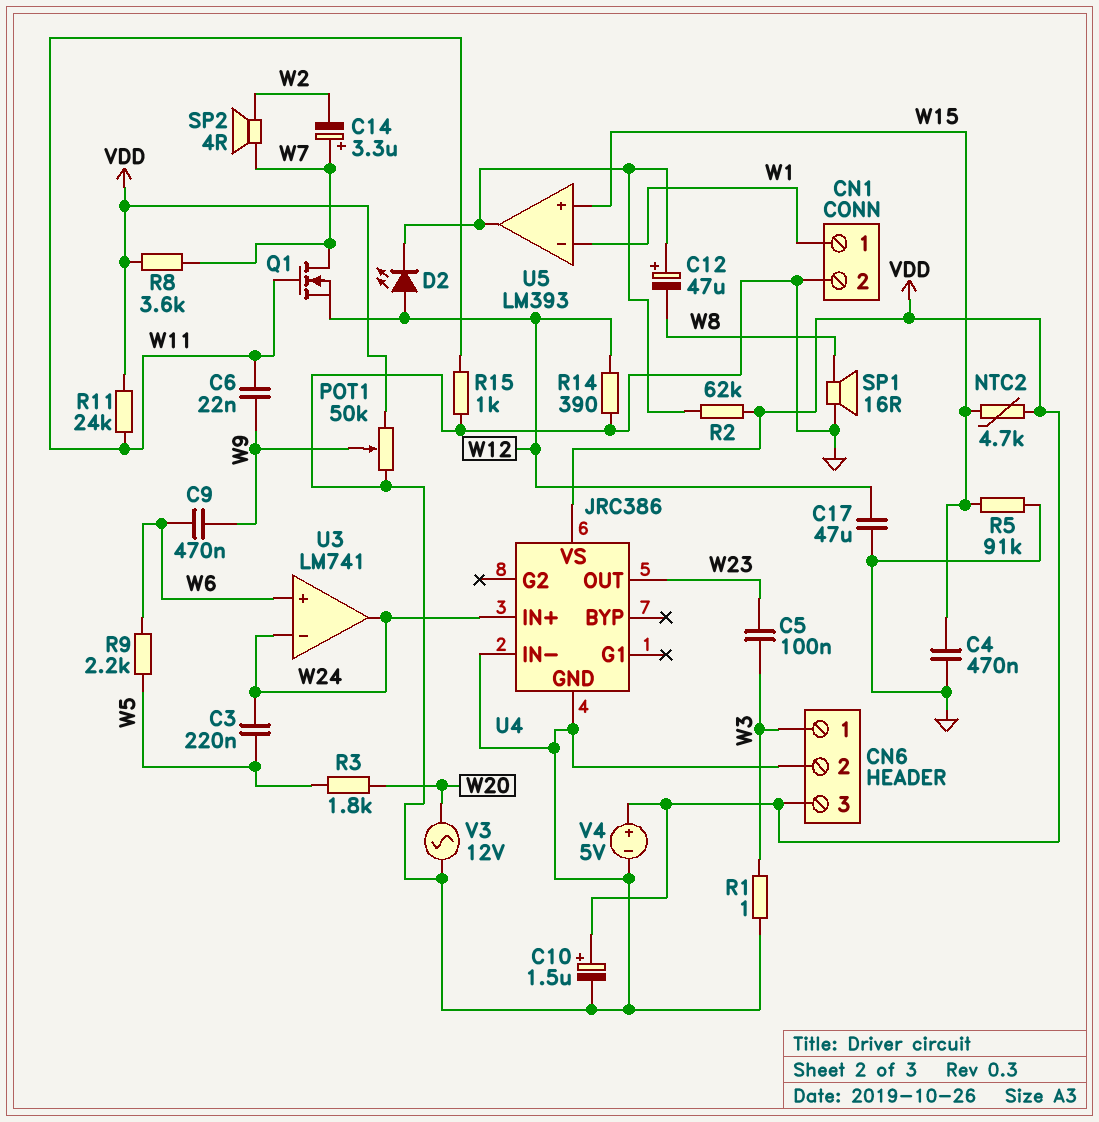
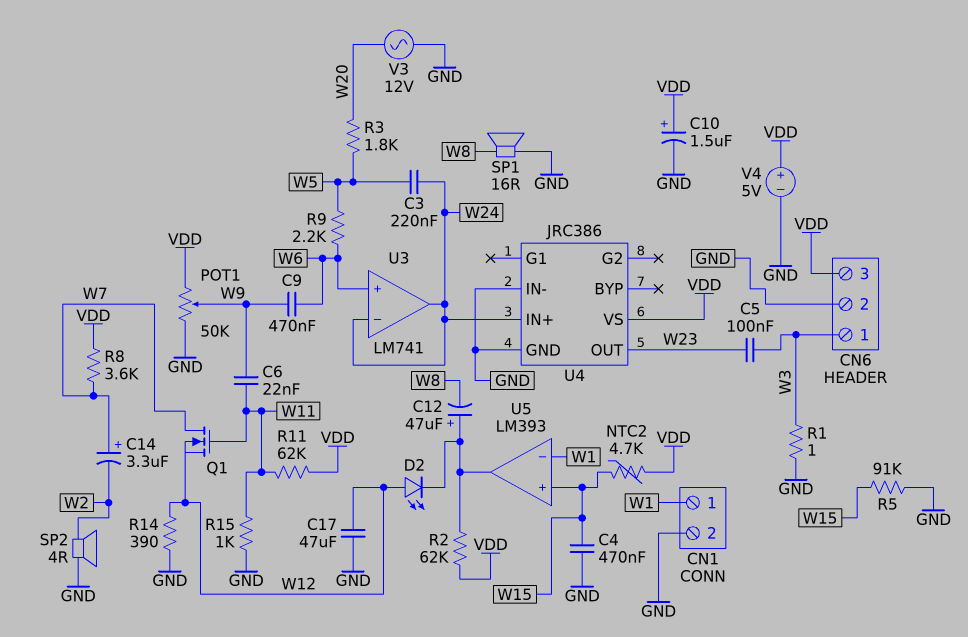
R11: 24k (VDD, W11) -> 62k (VDD, W11)
SP2: speaker 4R (W2, W7) -> speaker 4R (GND, W2)

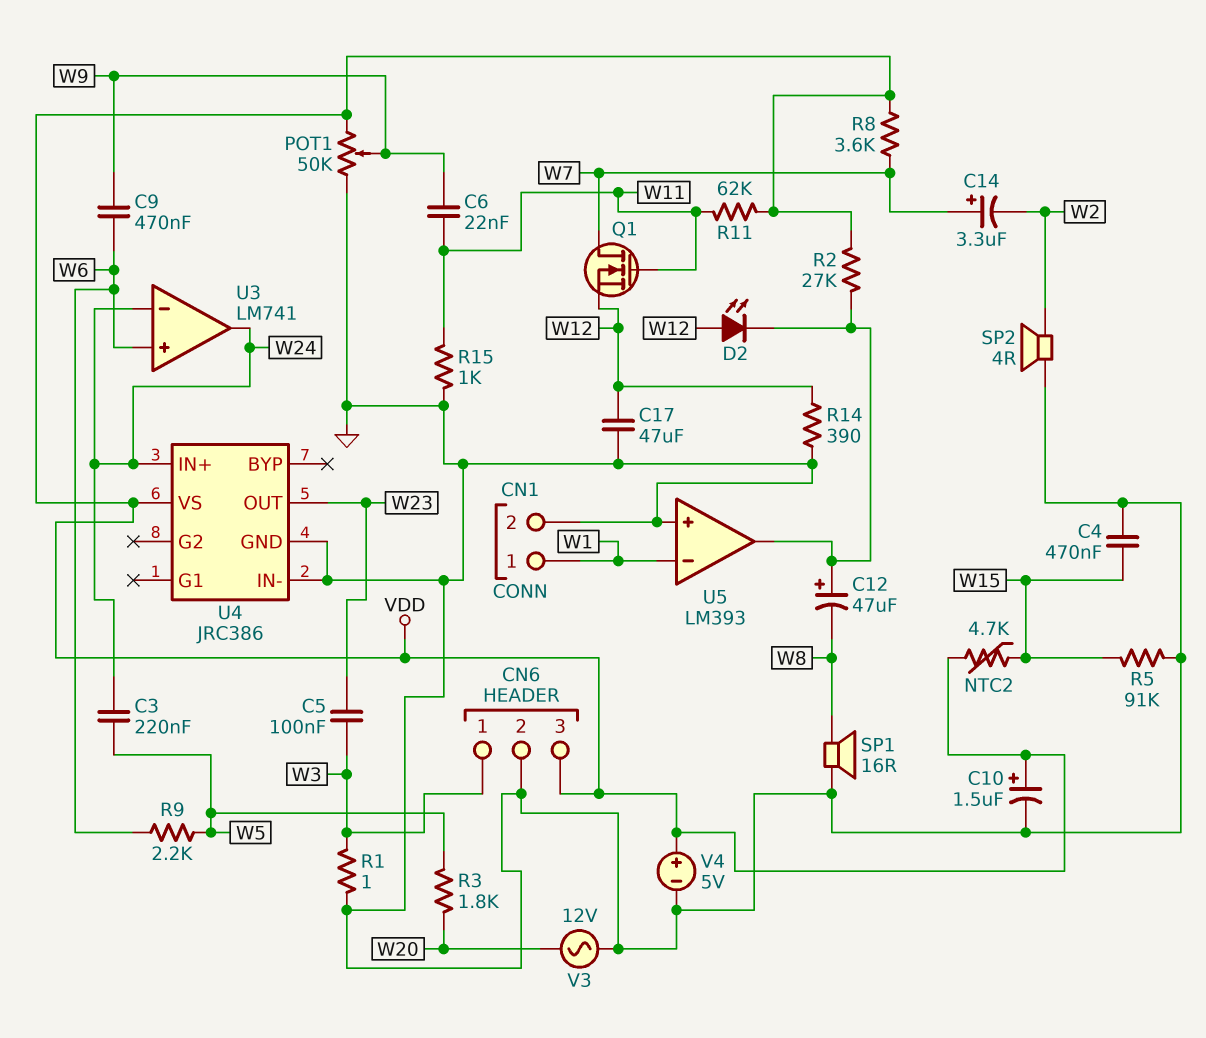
R2: 62k (U5/out, VDD) -> 27k (U5/out, VDD)
U5 pin in+: W15 -> GND

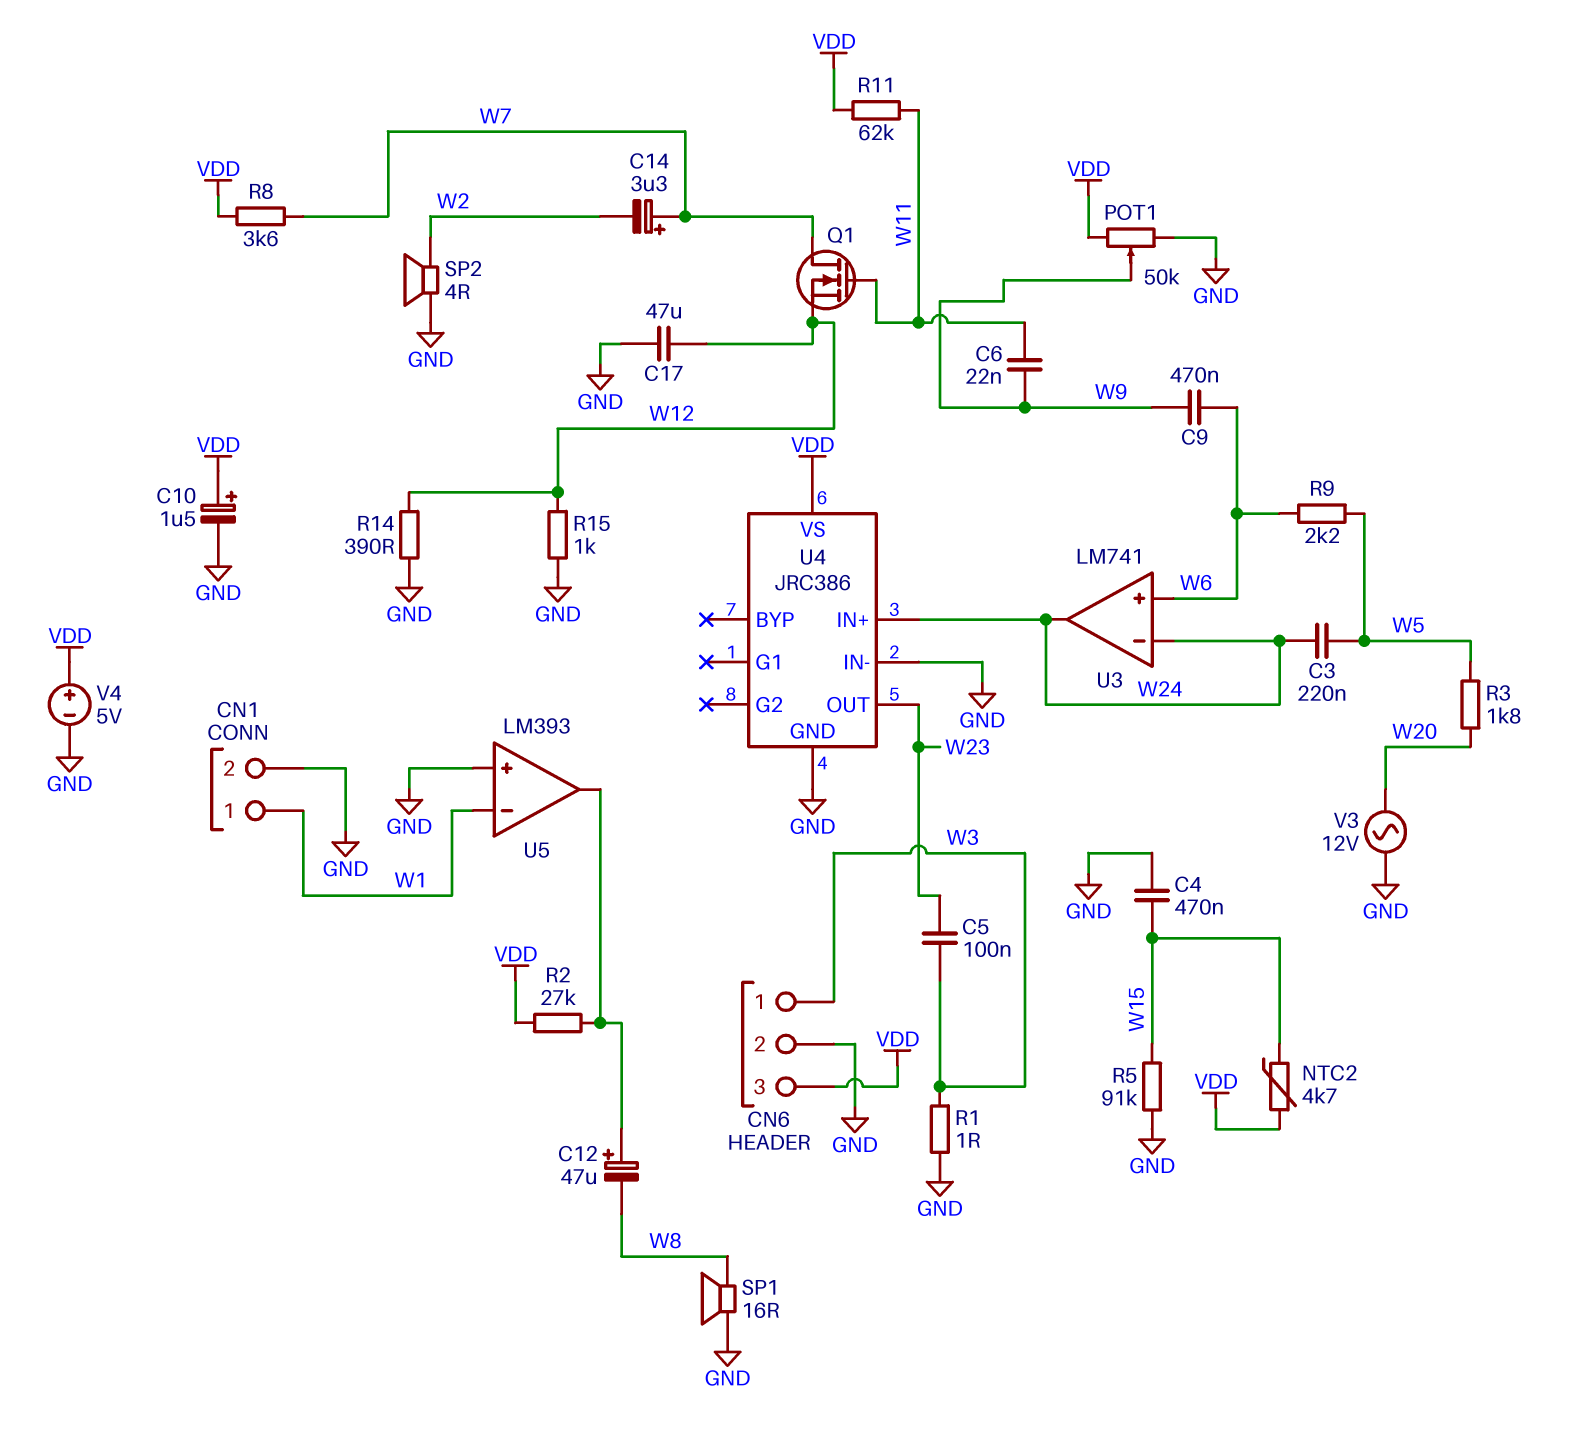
D2: LED (A W12, K U5/out) -> none
R15: 1k (GND, W11) -> 1k (GND, W12)

